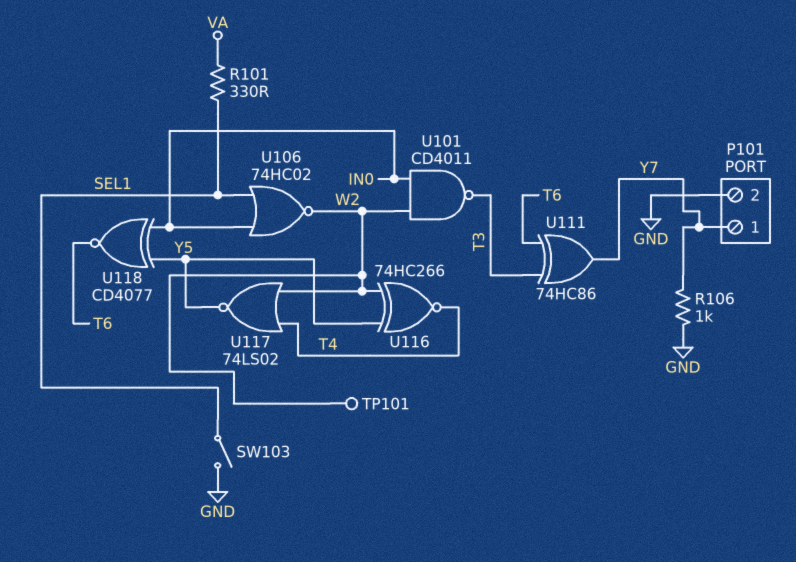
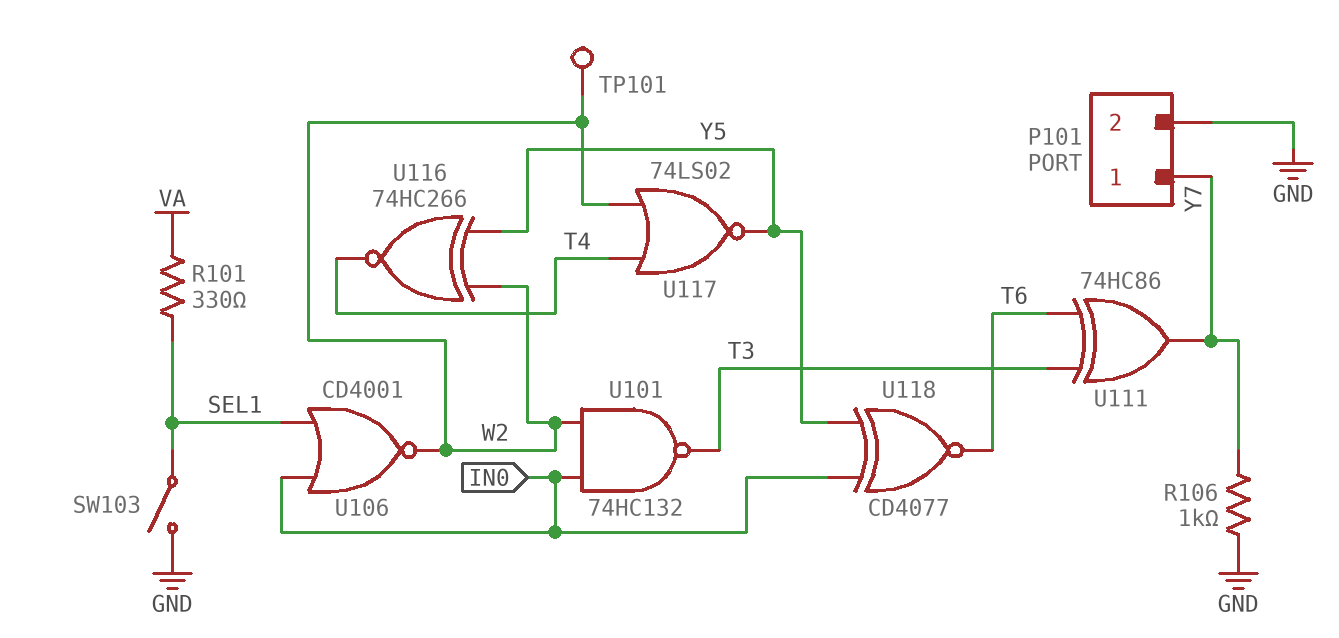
U101: NAND CD4011 (in IN0, in W2, out T3) -> NAND 74HC132 (in IN0, in W2, out T3)
U106: NOR 74HC02 (in IN0, in SEL1, out W2) -> NOR CD4001 (in IN0, in SEL1, out W2)

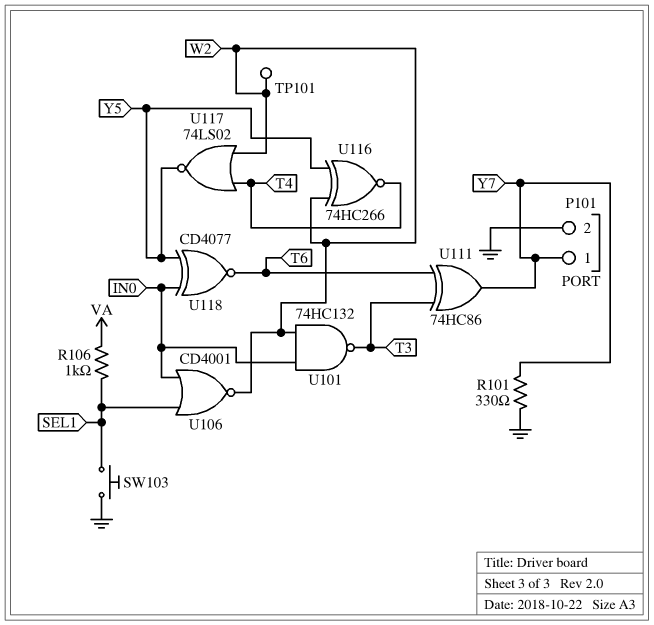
R101: 330 (SEL1, VA) -> 330 (GND, Y7)
R106: 1k (GND, Y7) -> 1k (SEL1, VA)
SW103: switch (GND, SEL1) -> button (GND, SEL1)

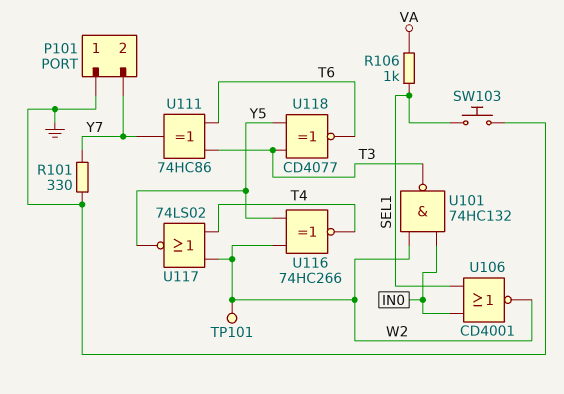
P101 pin 1: Y7 -> GND
P101 pin 2: GND -> Y7
U118: XNOR CD4077 (in IN0, in Y5, out T6) -> XNOR CD4077 (in T3, in Y5, out T6)

